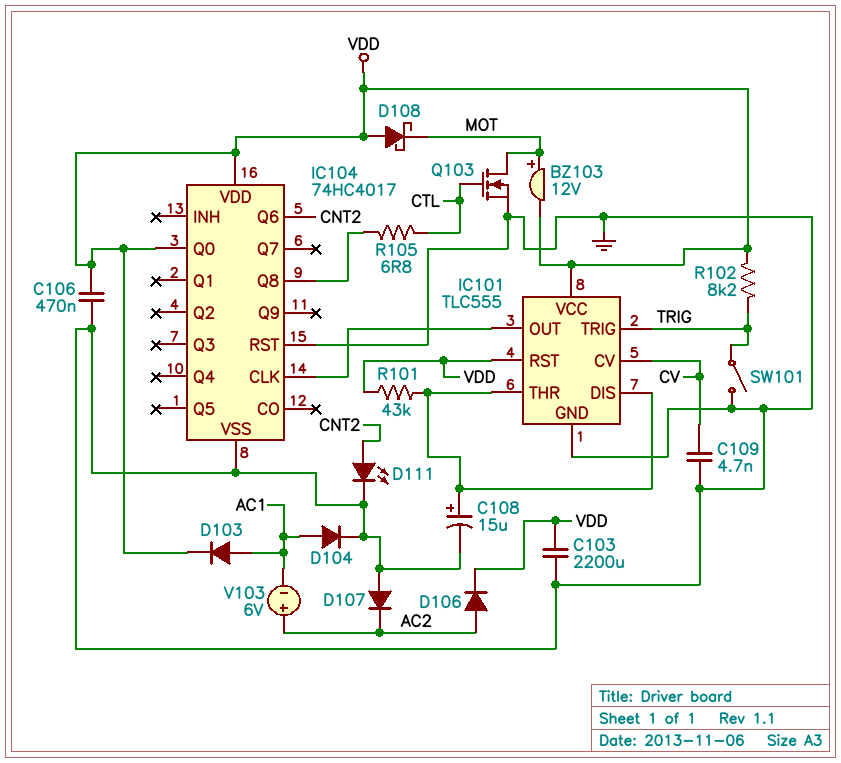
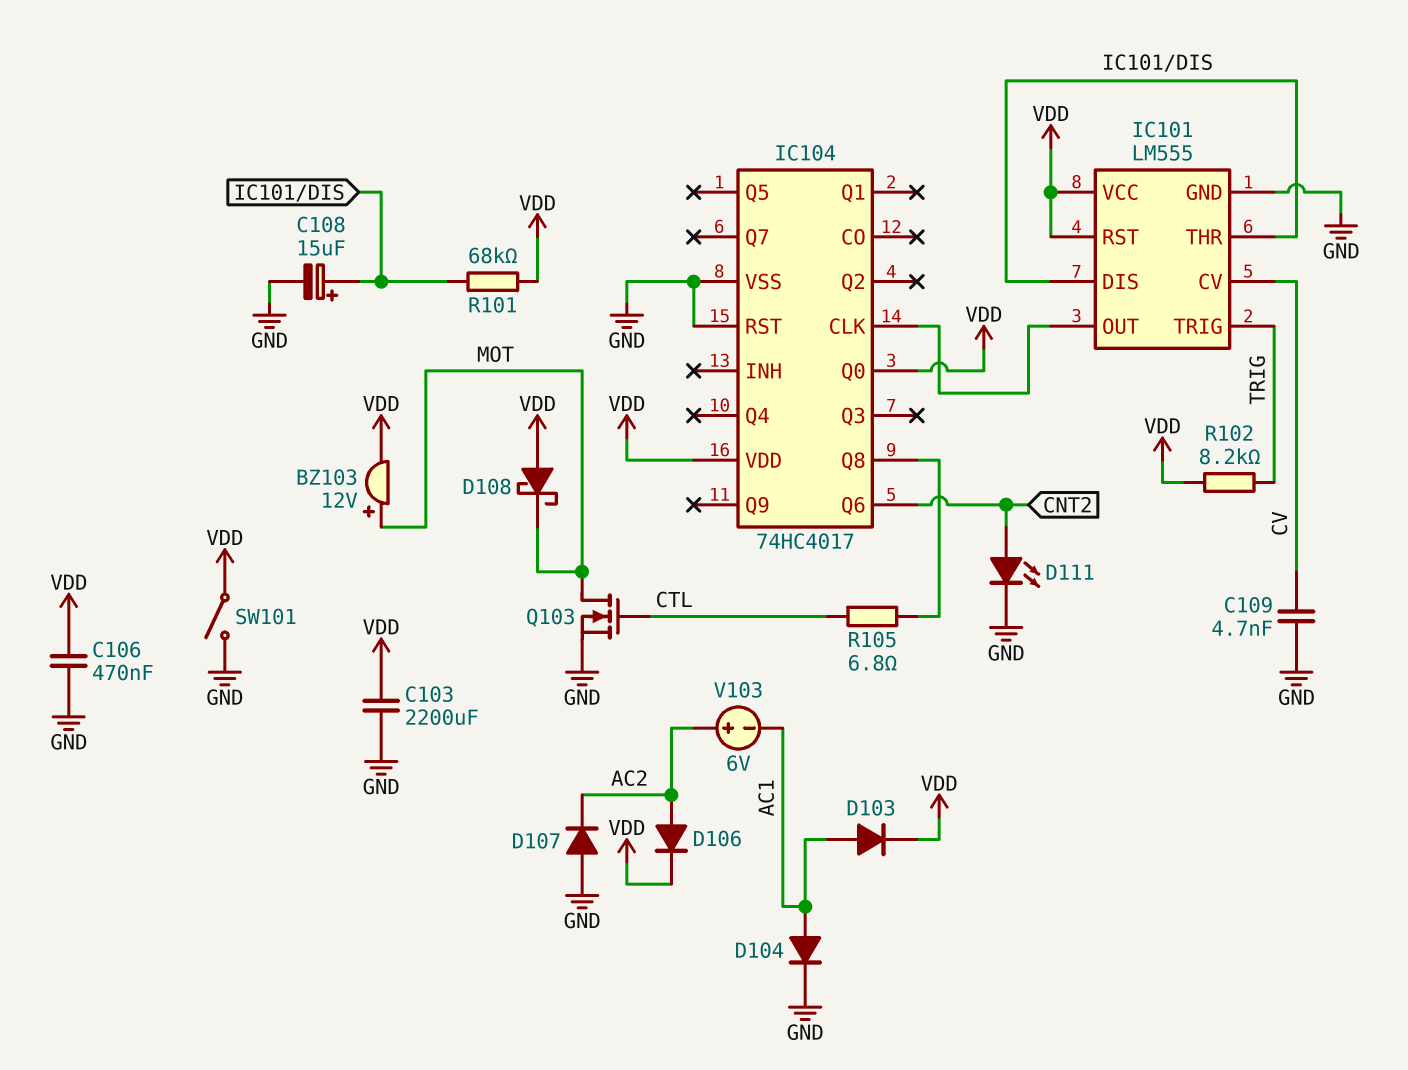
IC101: TLC555 -> LM555
R101: 43k (IC101/DIS, VDD) -> 68k (IC101/DIS, VDD)
SW101: switch (GND, TRIG) -> switch (GND, VDD)

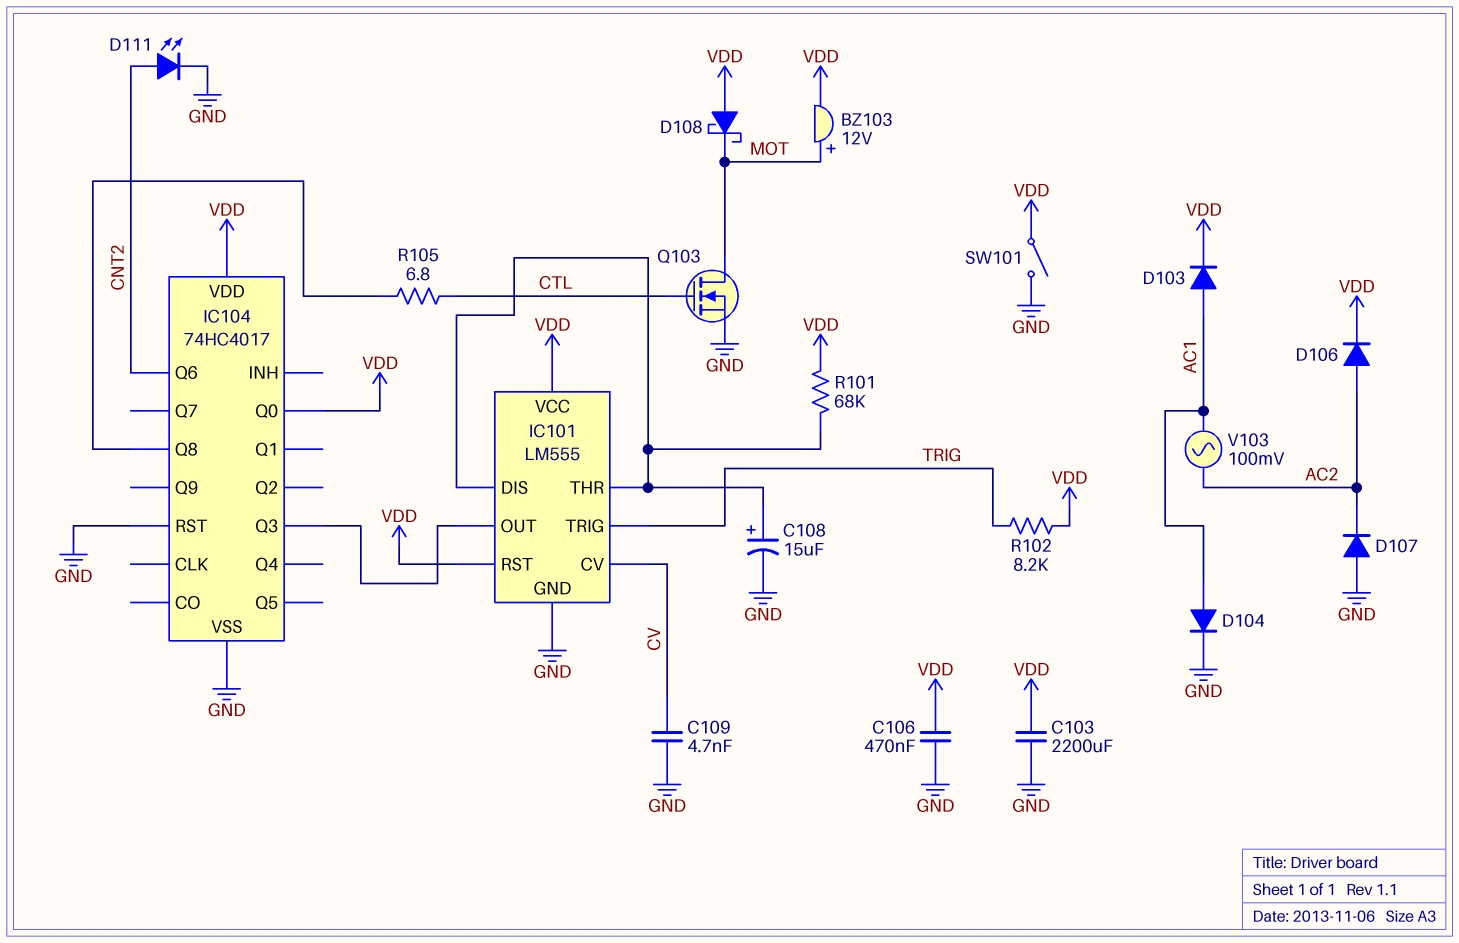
IC104 pin CLK: IC101/OUT -> none
IC104 pin Q3: none -> IC101/OUT
V103: 6V (plus AC2, minus AC1) -> AC 100mV (AC1, AC2)

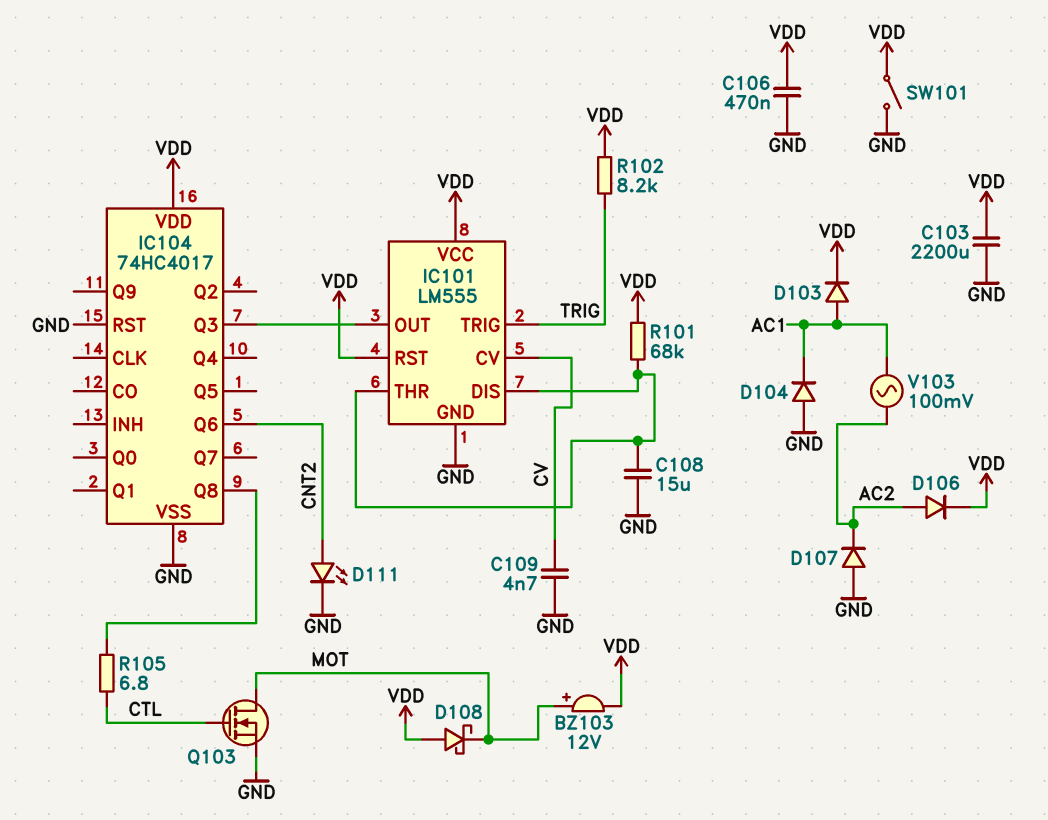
C108: 15uF (plus IC101/DIS, minus GND) -> 15uF (GND, IC101/DIS)
D104: diode (A AC1, K GND) -> diode (A GND, K AC1)
IC104 pin Q0: VDD -> none

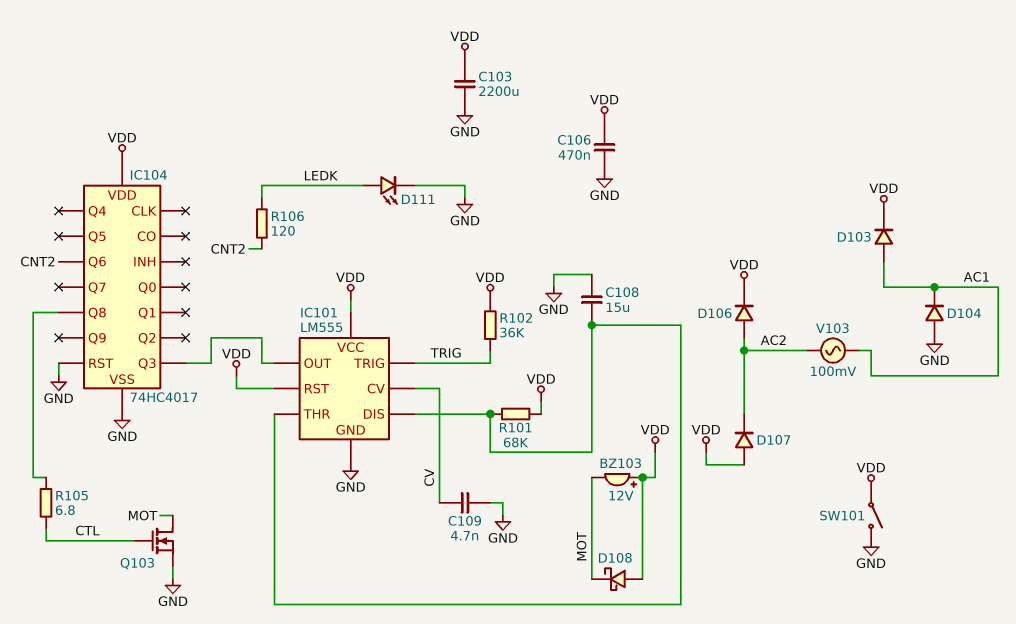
BZ103: buzzer 12V (plus MOT, minus VDD) -> buzzer 12V (plus VDD, minus MOT)
D107: diode (A GND, K AC2) -> diode (A VDD, K AC2)
D111: LED (A CNT2, K GND) -> LED (A LEDK, K GND)
R102: 8.2k (TRIG, VDD) -> 36k (TRIG, VDD)
R106: none -> 120 (CNT2, LEDK)

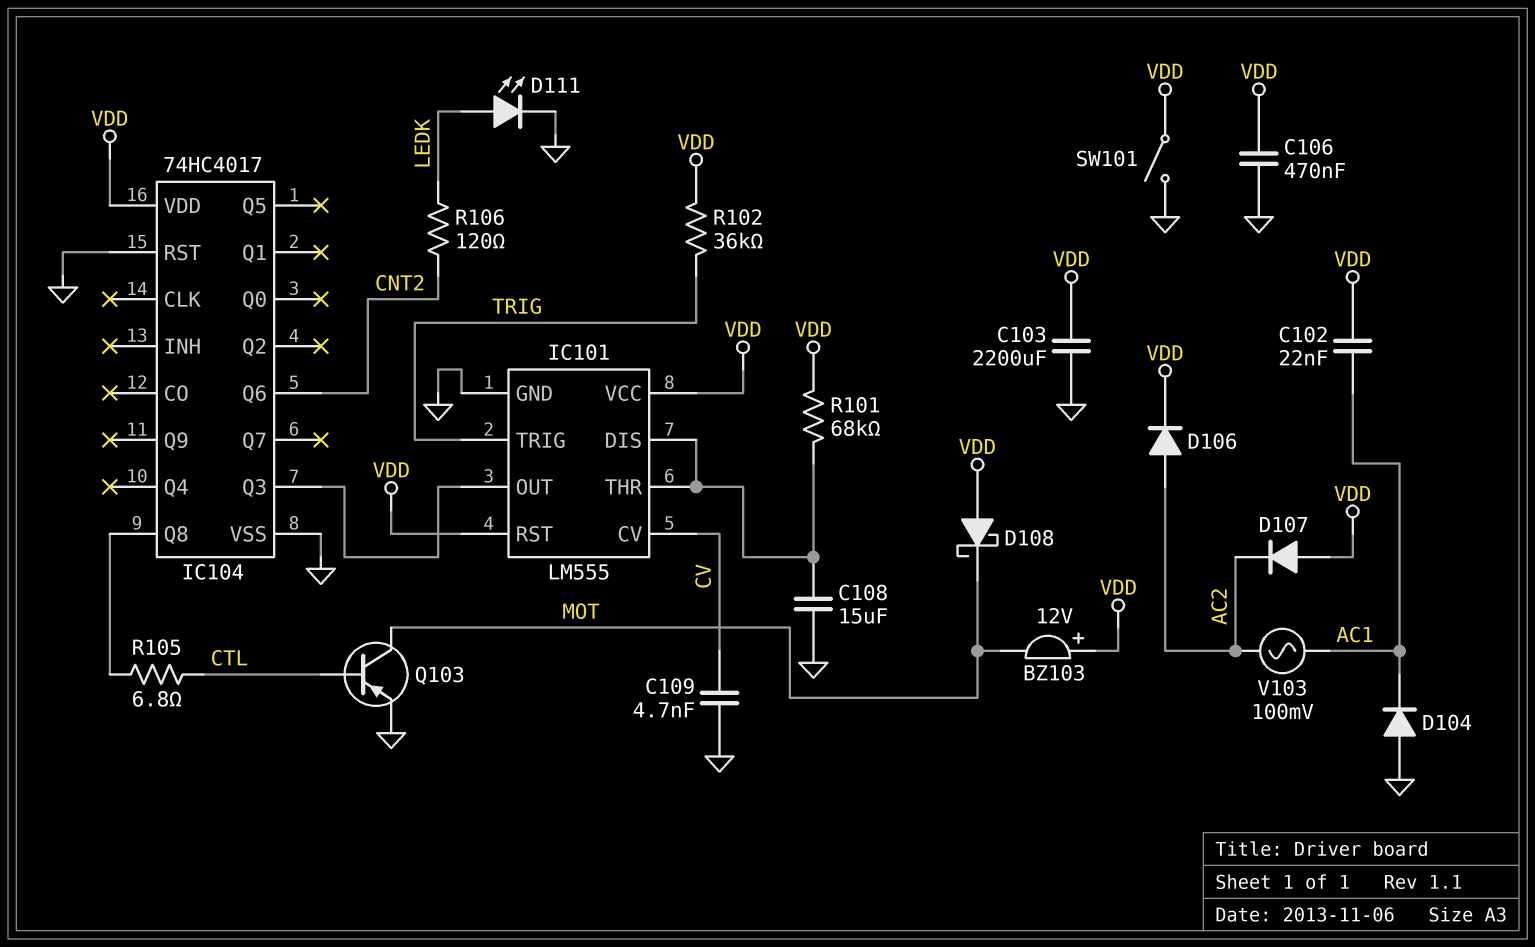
C102: none -> 22nF (AC1, VDD)
D103: diode (A AC1, K VDD) -> none
Q103: NMOS (G CTL, D MOT, S GND) -> PNP (B CTL, C MOT, E GND)

